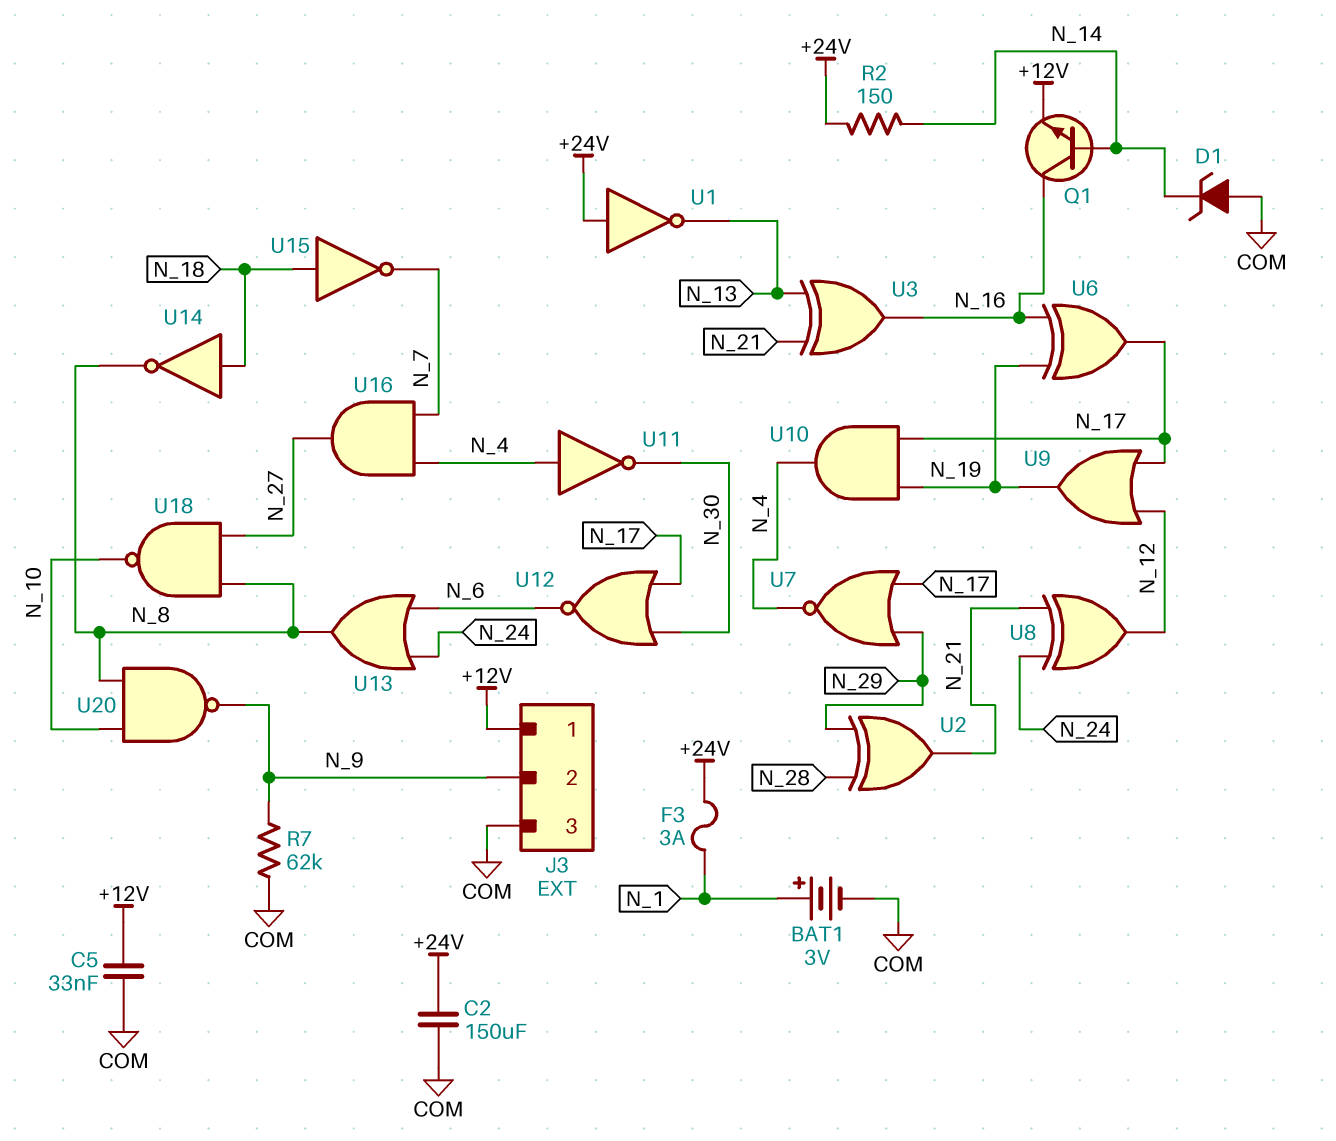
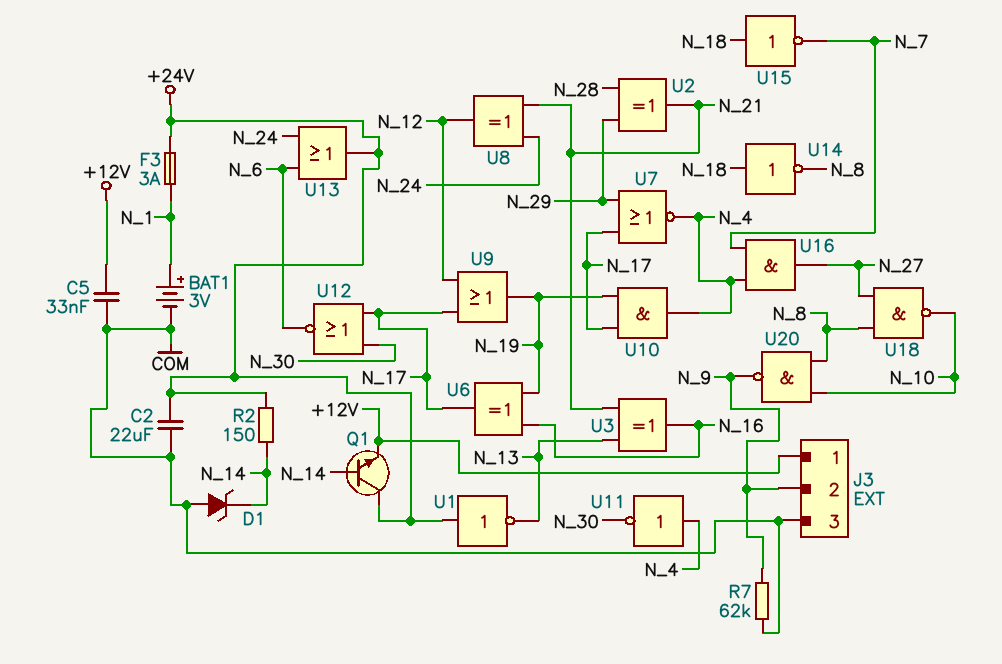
C2: 150uF (+24V, COM) -> 22uF (+24V, COM)
Q1: NPN (B N_14, C N_16, E +12V) -> NPN (B N_14, C +24V, E +12V)
U13: OR (in N_6, in N_24, out N_8) -> OR (in N_6, in N_24, out +24V)

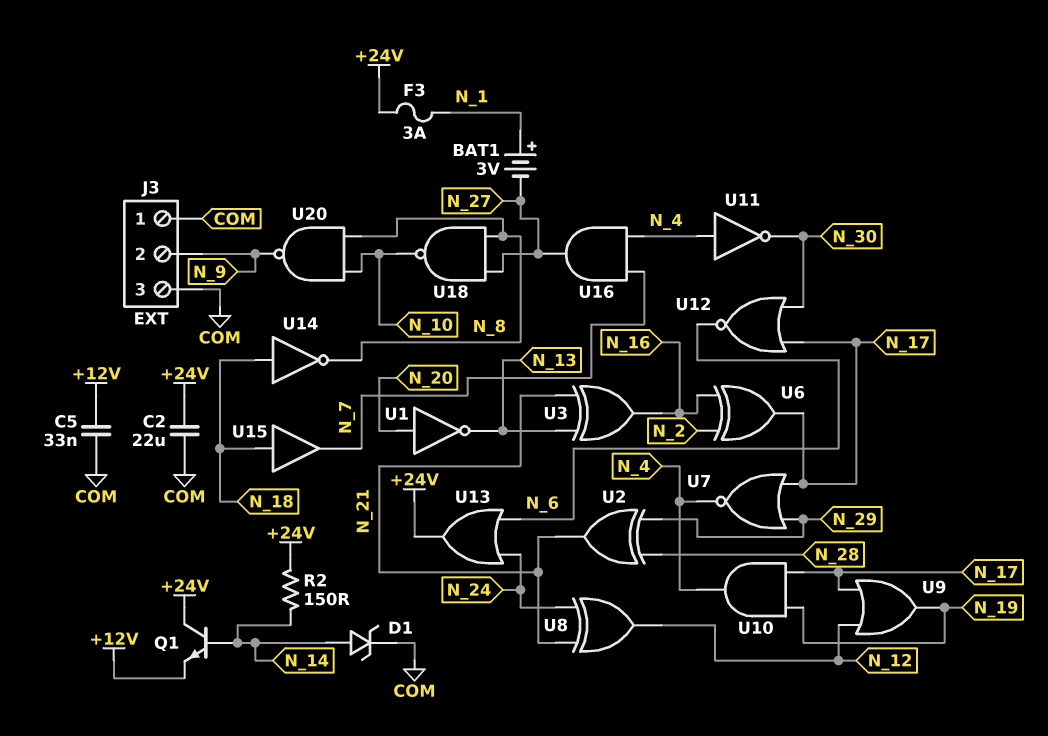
BAT1: 3V (plus N_1, minus COM) -> 3V (plus N_1, minus N_27)
D1: zener (A COM, K N_14) -> zener (A N_14, K COM)
J3 pin 1: +12V -> COM
R7: 62k (COM, N_9) -> none
U1: NOT (in +24V, out N_13) -> NOT (in N_20, out N_13)
U6: XOR (in N_16, in N_19, out N_17) -> XOR (in N_2, in N_16, out N_17)
U15: NOT (in N_18, out N_7) -> buffer (in N_18, out N_7)

